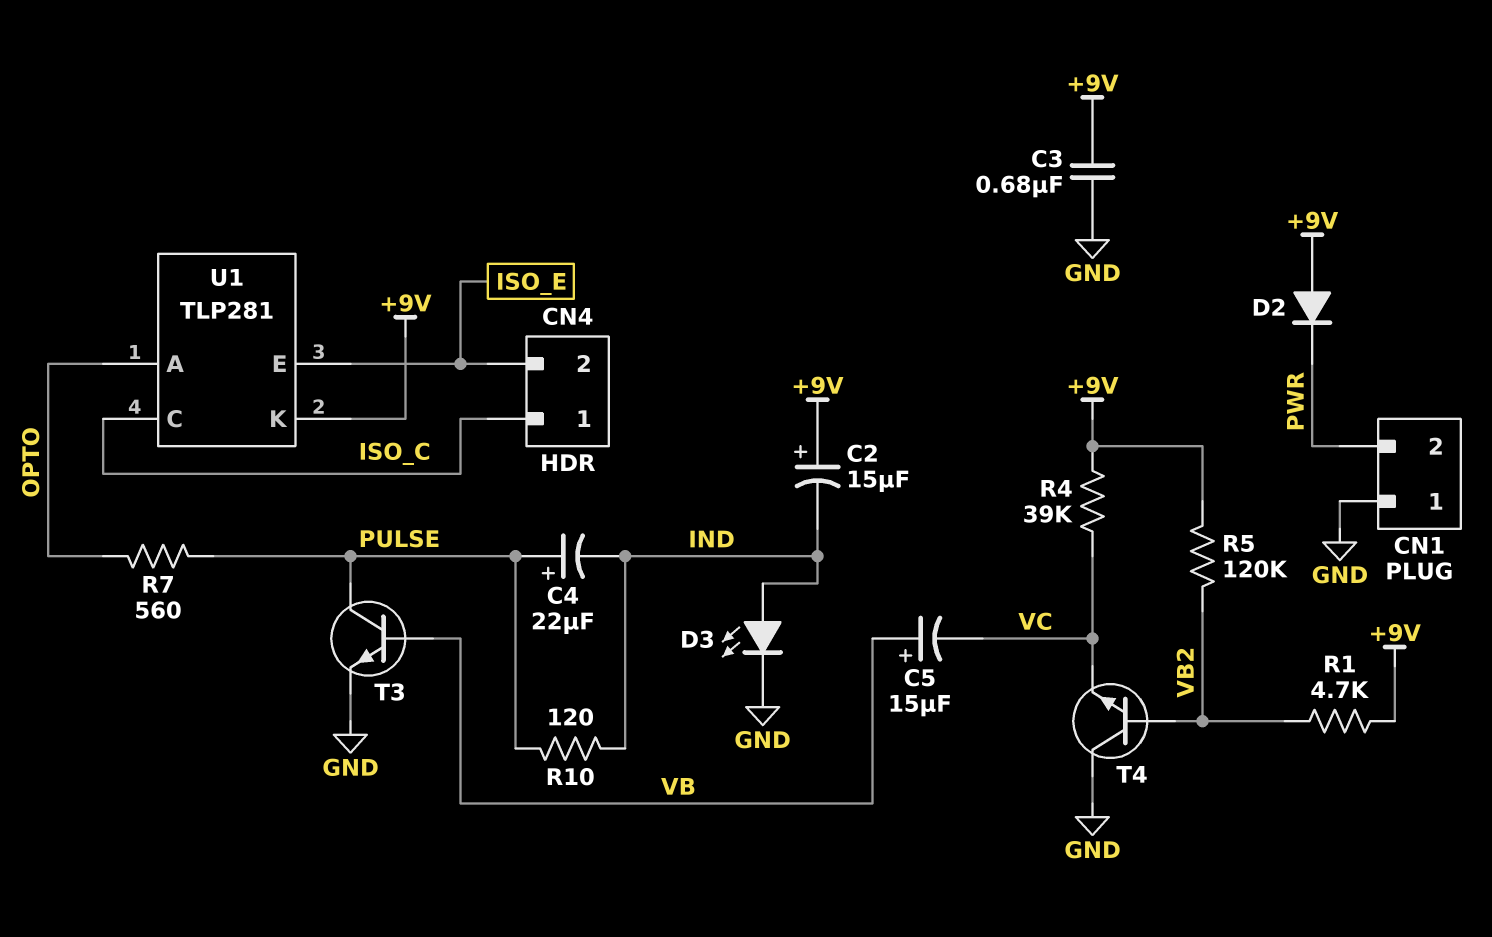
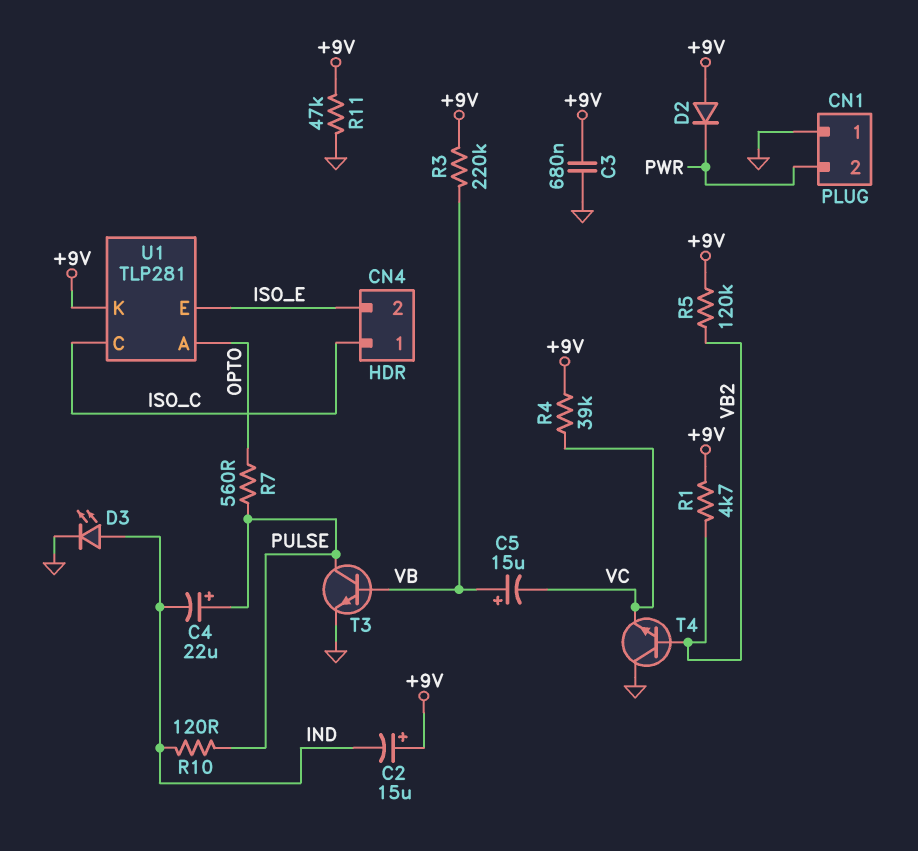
R3: none -> 220k (+9V, VB)
R11: none -> 47k (+9V, GND)

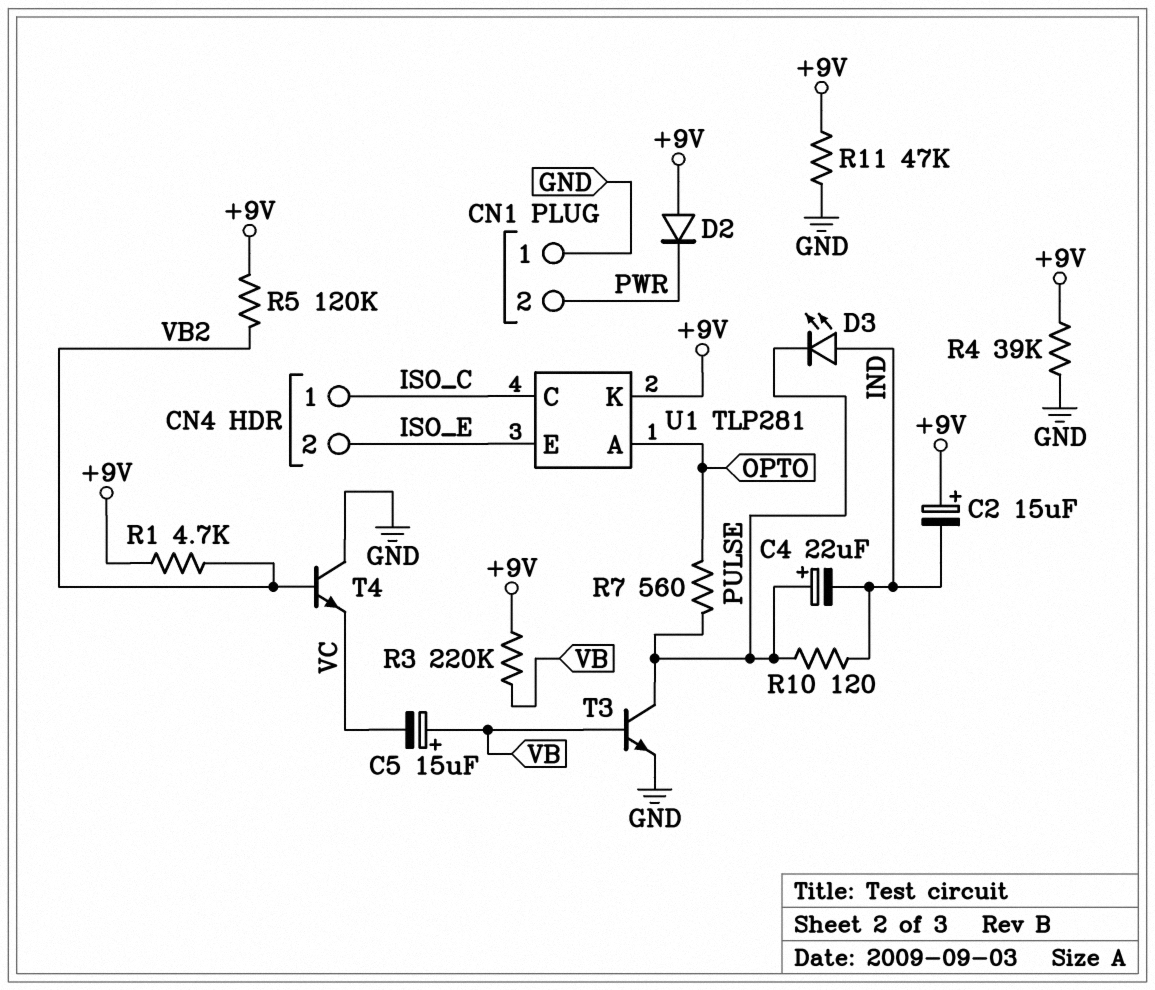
C3: 680nF (+9V, GND) -> none
D3: LED (A IND, K GND) -> LED (A IND, K PULSE)
R4: 39k (+9V, VC) -> 39k (+9V, GND)

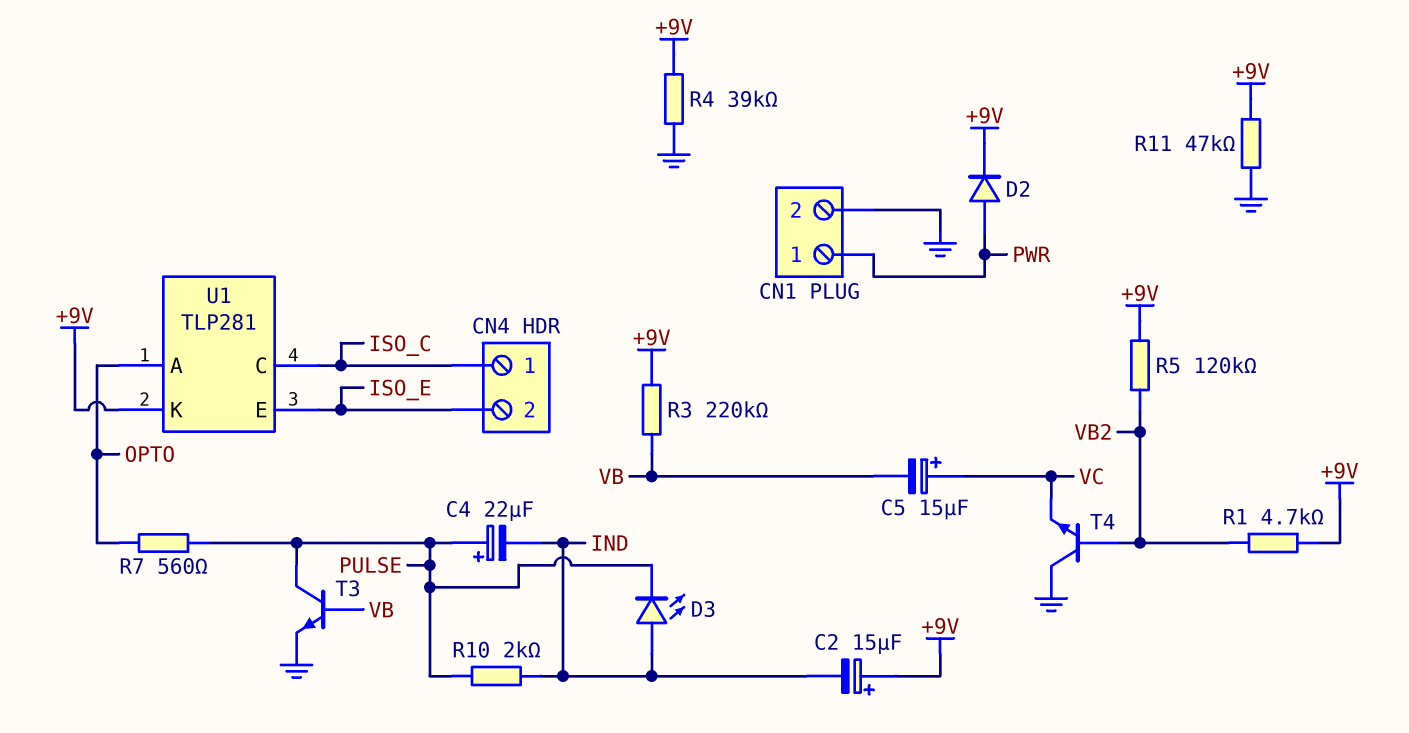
C5: 15uF (plus VB, minus VC) -> 15uF (plus VC, minus VB)
CN1 pin 1: GND -> PWR
CN1 pin 2: PWR -> GND
D2: diode (A +9V, K PWR) -> diode (A PWR, K +9V)
R10: 120 (IND, PULSE) -> 2k (IND, PULSE)

